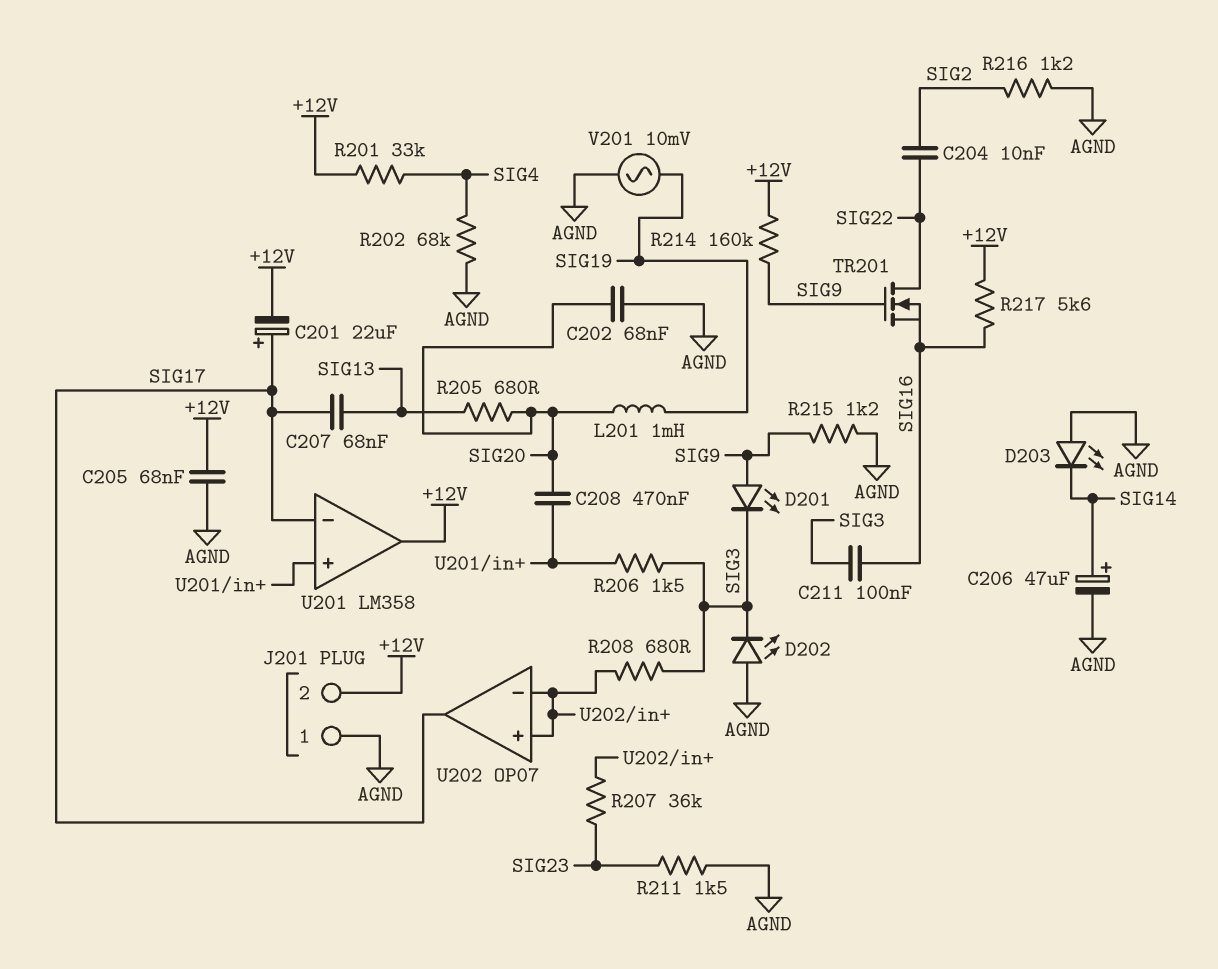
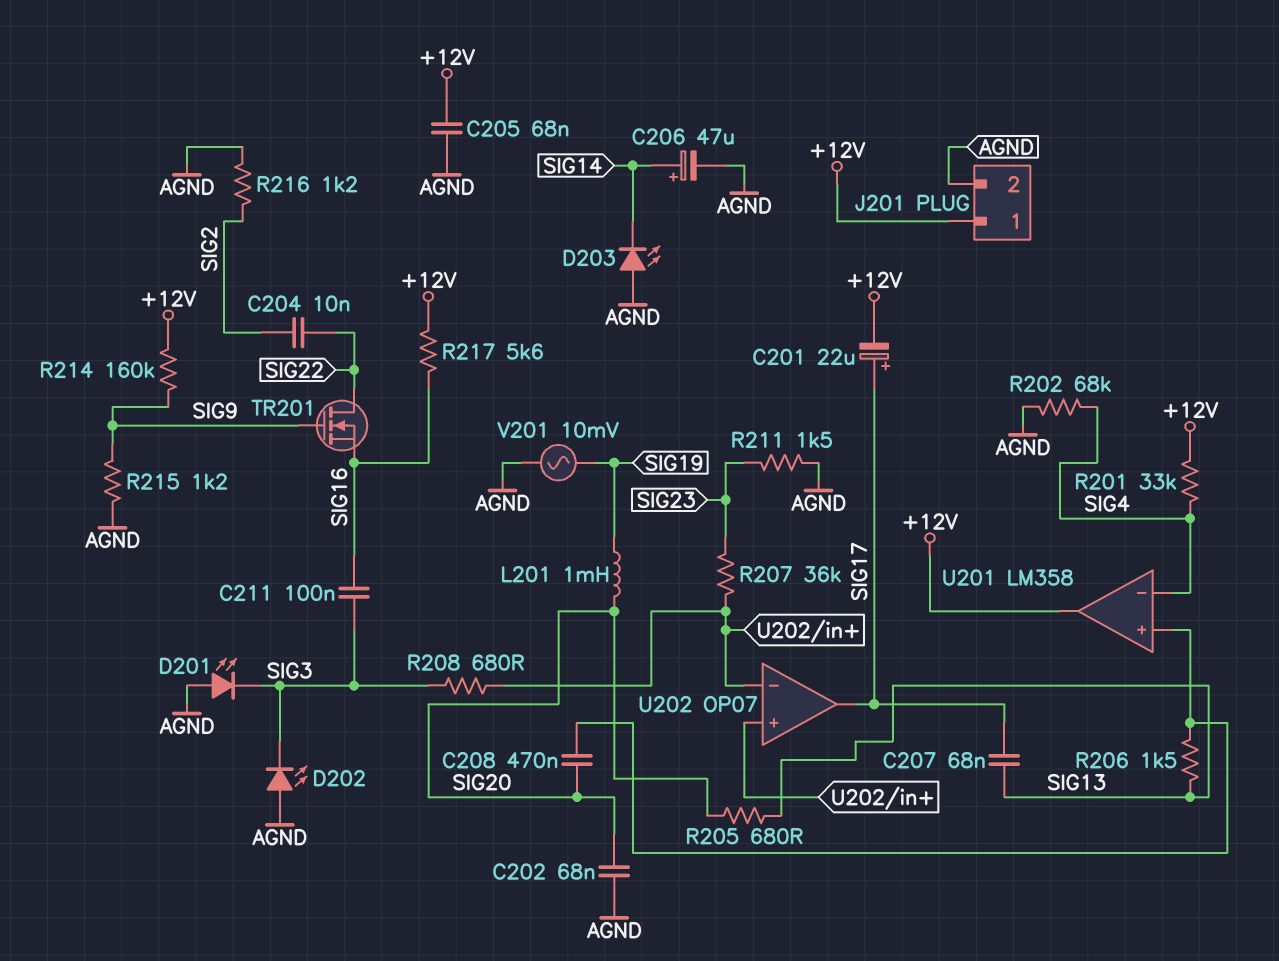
D201: LED (A SIG9, K SIG3) -> LED (A AGND, K SIG3)
J201 pin 1: AGND -> +12V
J201 pin 2: +12V -> AGND
R206: 1.5k (SIG3, U201/in+) -> 1.5k (SIG13, U201/in+)
U201 pin in-: SIG17 -> SIG4

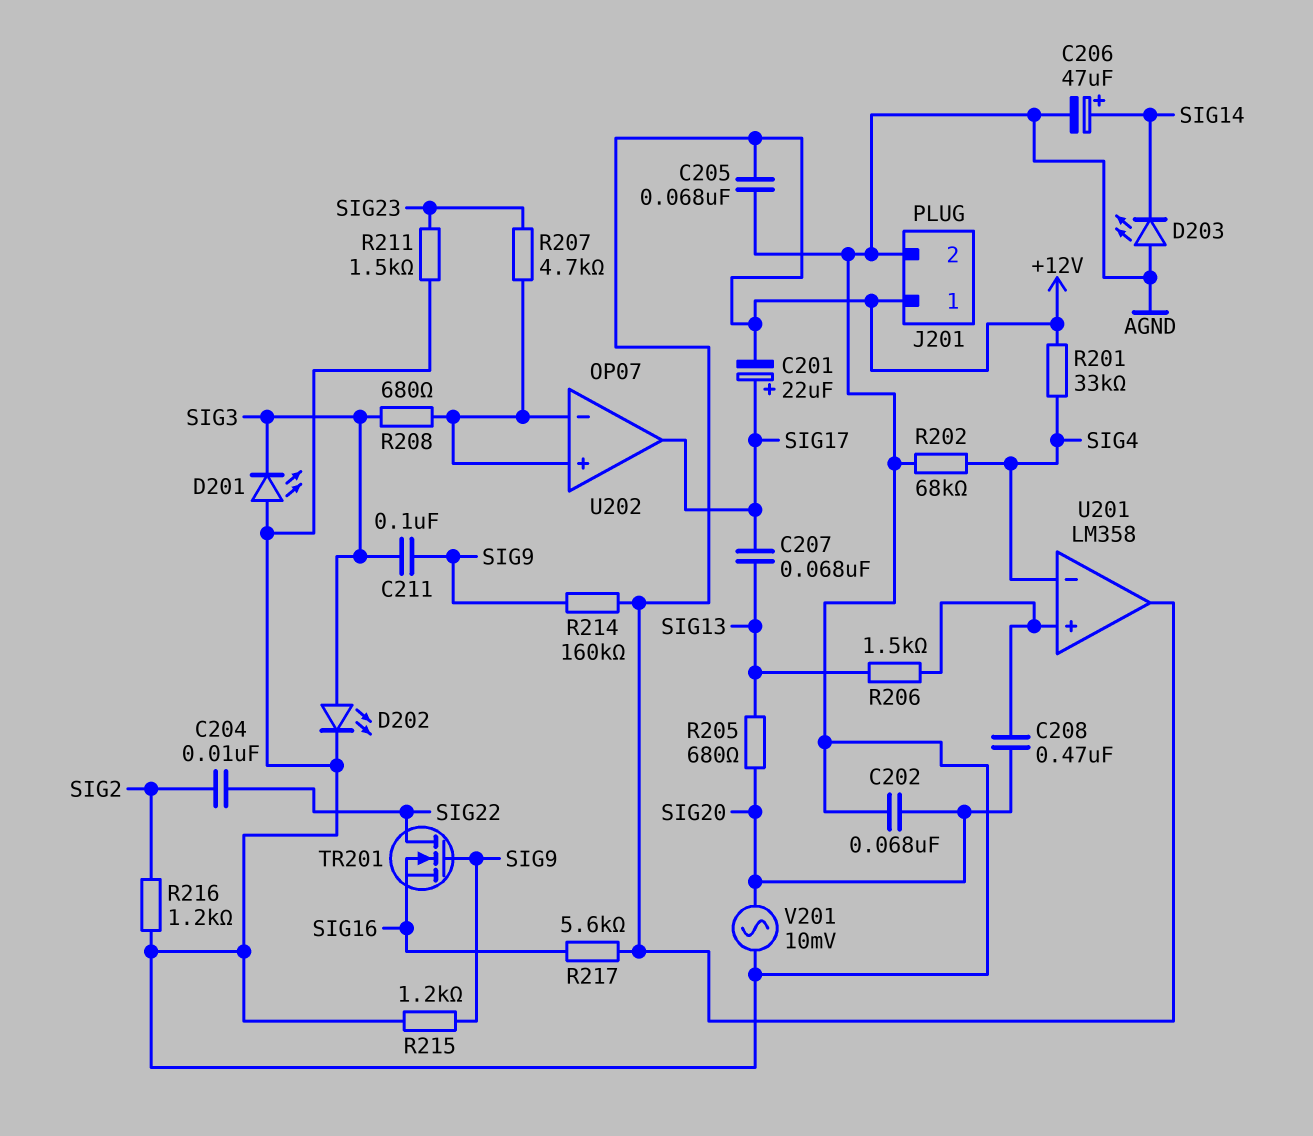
C211: 100nF (SIG3, SIG16) -> 100nF (SIG3, SIG9)
D202: LED (A AGND, K SIG3) -> LED (A SIG3, K AGND)
L201: 1mH (SIG19, SIG20) -> none
R207: 36k (SIG23, U202/in+) -> 4.7k (SIG23, U202/in+)
V201: AC 10mV (AGND, SIG19) -> AC 10mV (AGND, SIG20)

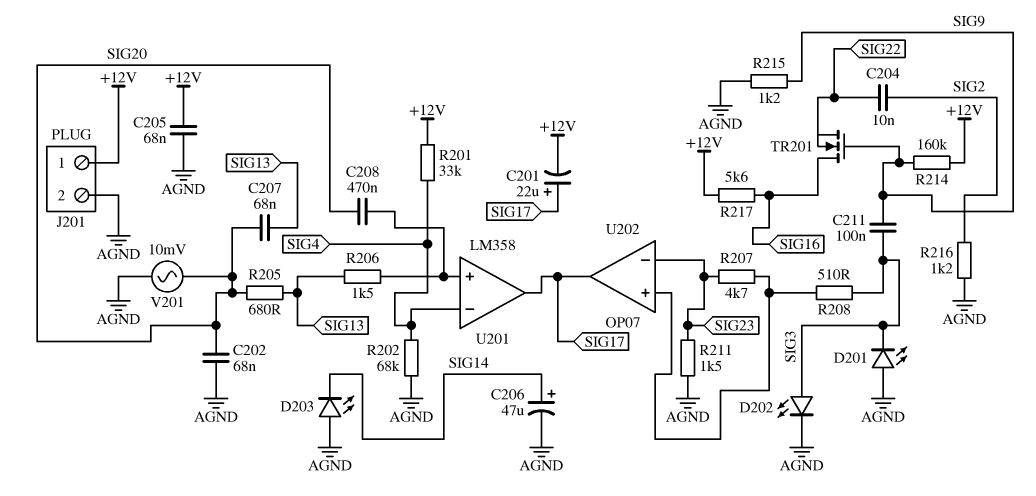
C207: 68nF (SIG13, SIG17) -> 68nF (SIG13, SIG20)
R208: 680 (SIG3, U202/in+) -> 510 (SIG3, U202/in+)
TR201: NMOS (G SIG9, D SIG22, S SIG16) -> NMOS (G SIG9, D SIG16, S SIG22)
U201 pin out: +12V -> SIG17
U202 pin in-: U202/in+ -> SIG23

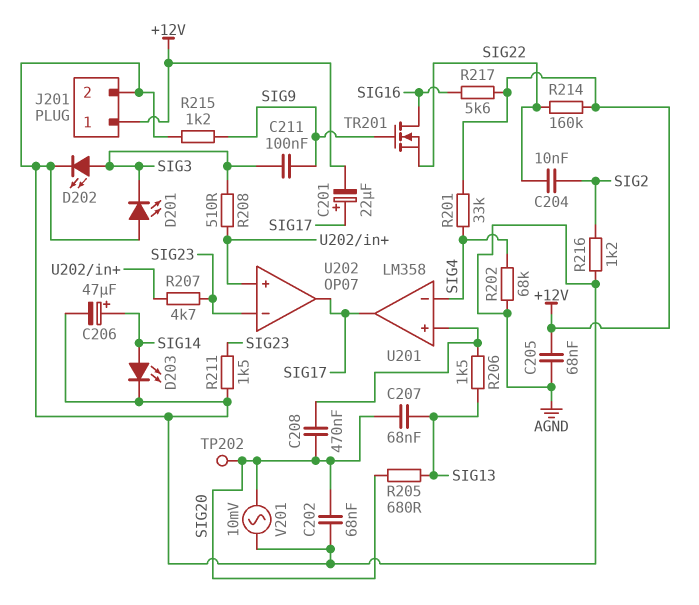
D203: LED (A AGND, K SIG14) -> LED (A SIG14, K AGND)
R214: 160k (+12V, SIG9) -> 160k (+12V, SIG22)
TP202: none -> test point (SIG20)

